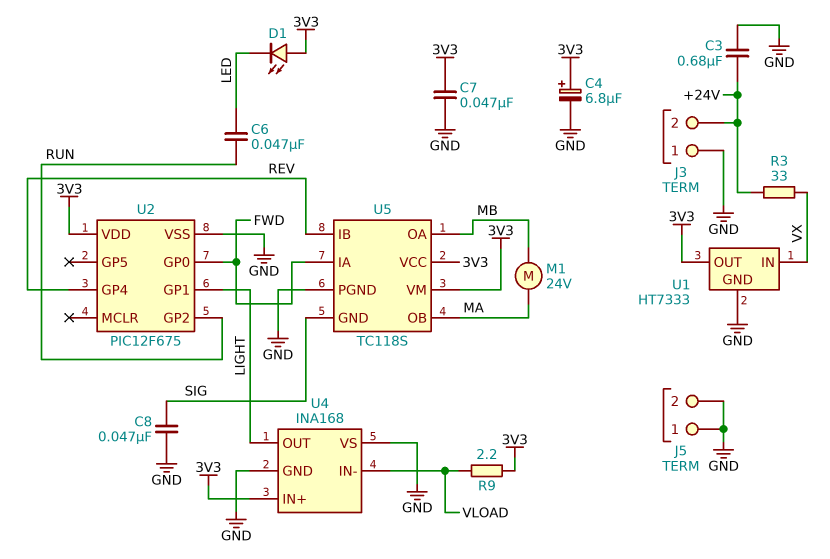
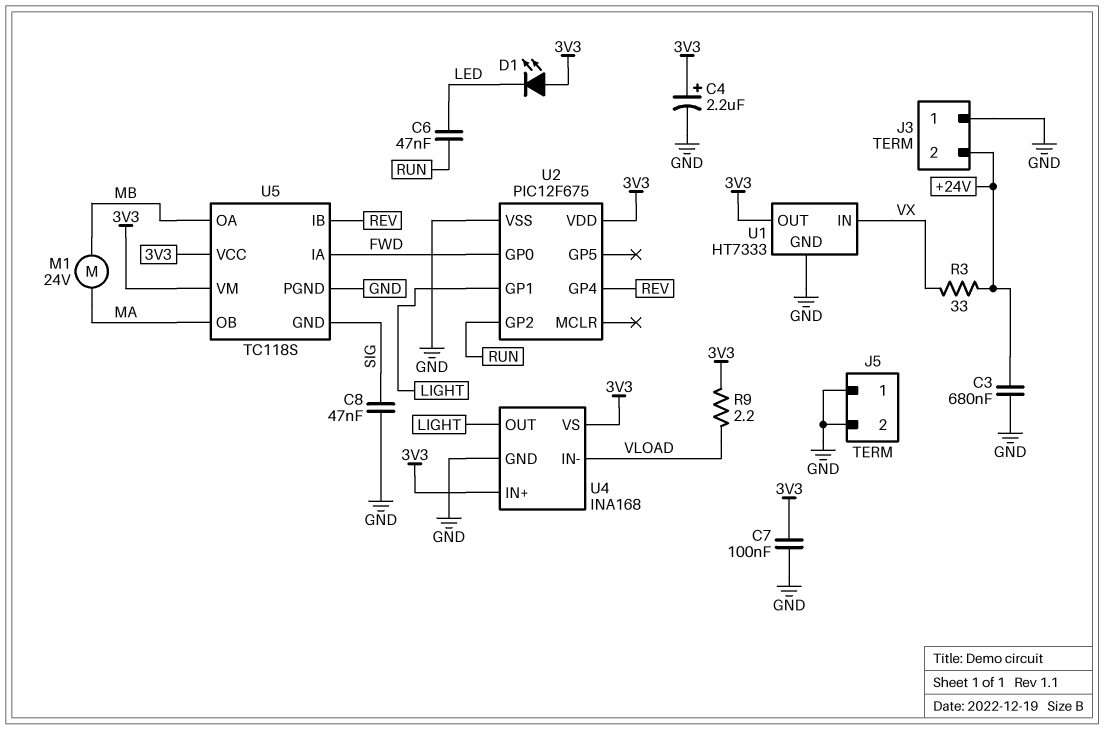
C4: 6.8uF (plus 3V3, minus GND) -> 2.2uF (plus 3V3, minus GND)
C7: 47nF (3V3, GND) -> 100nF (3V3, GND)
U4 pin VS: GND -> 3V3

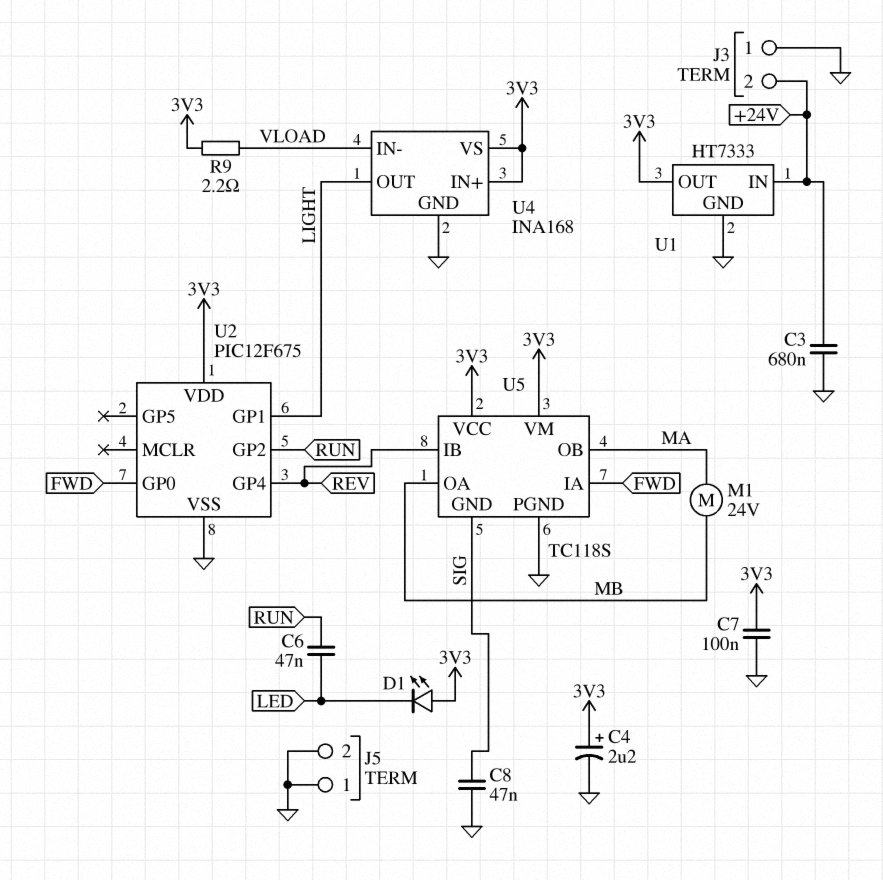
R3: 33 (+24V, VX) -> none
U1 pin IN: VX -> +24V

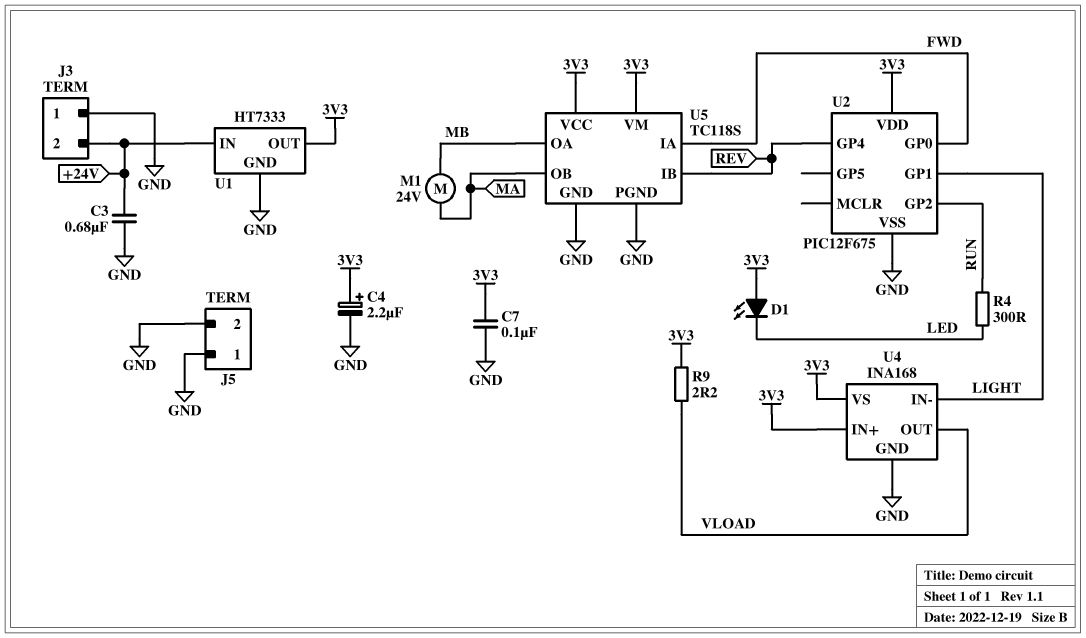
C6: 47nF (LED, RUN) -> none
C8: 47nF (GND, SIG) -> none
R4: none -> 300 (LED, RUN)
U4 pin IN-: VLOAD -> LIGHT
U4 pin OUT: LIGHT -> VLOAD
U5 pin GND: SIG -> GND

